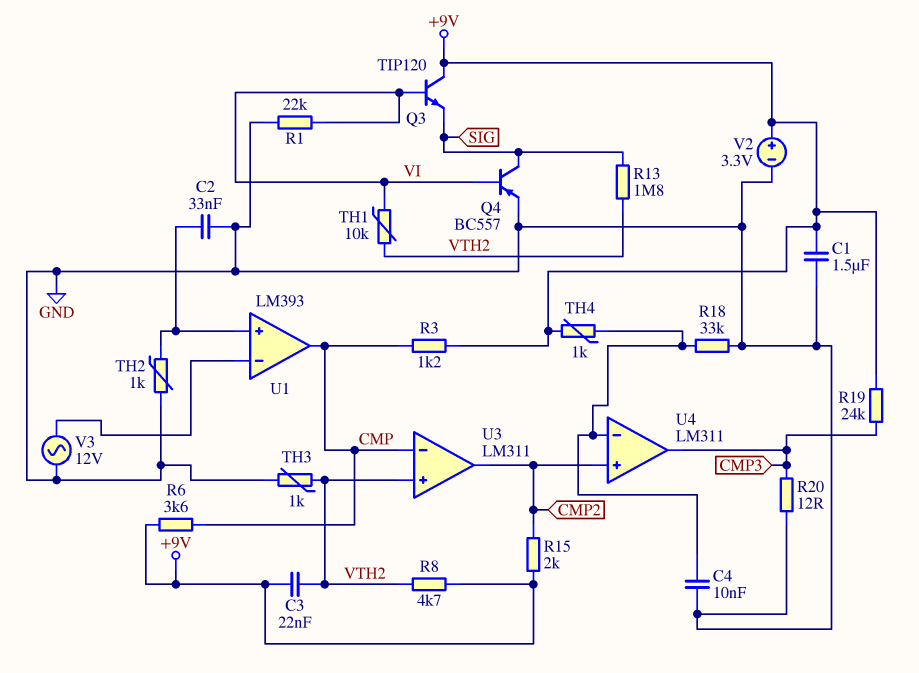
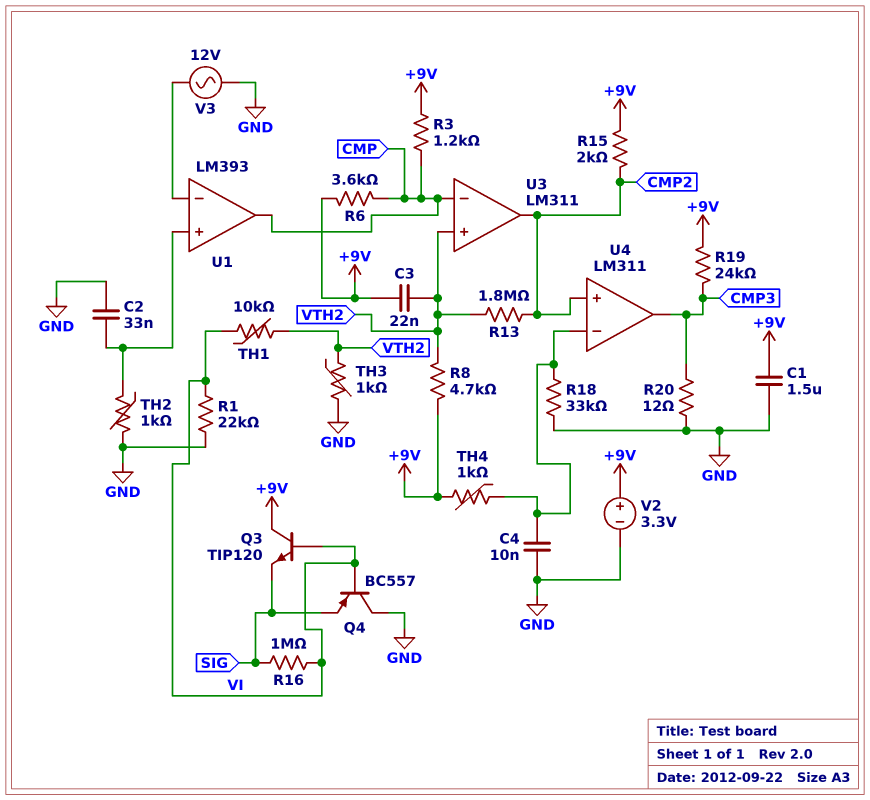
Q4: PNP BC557 (B VI, C SIG, E GND) -> PNP BC557 (B VI, C GND, E SIG)
R13: 1.8M (SIG, VTH2) -> 1.8M (CMP2, VTH2)
R16: none -> 1M (SIG, VI)

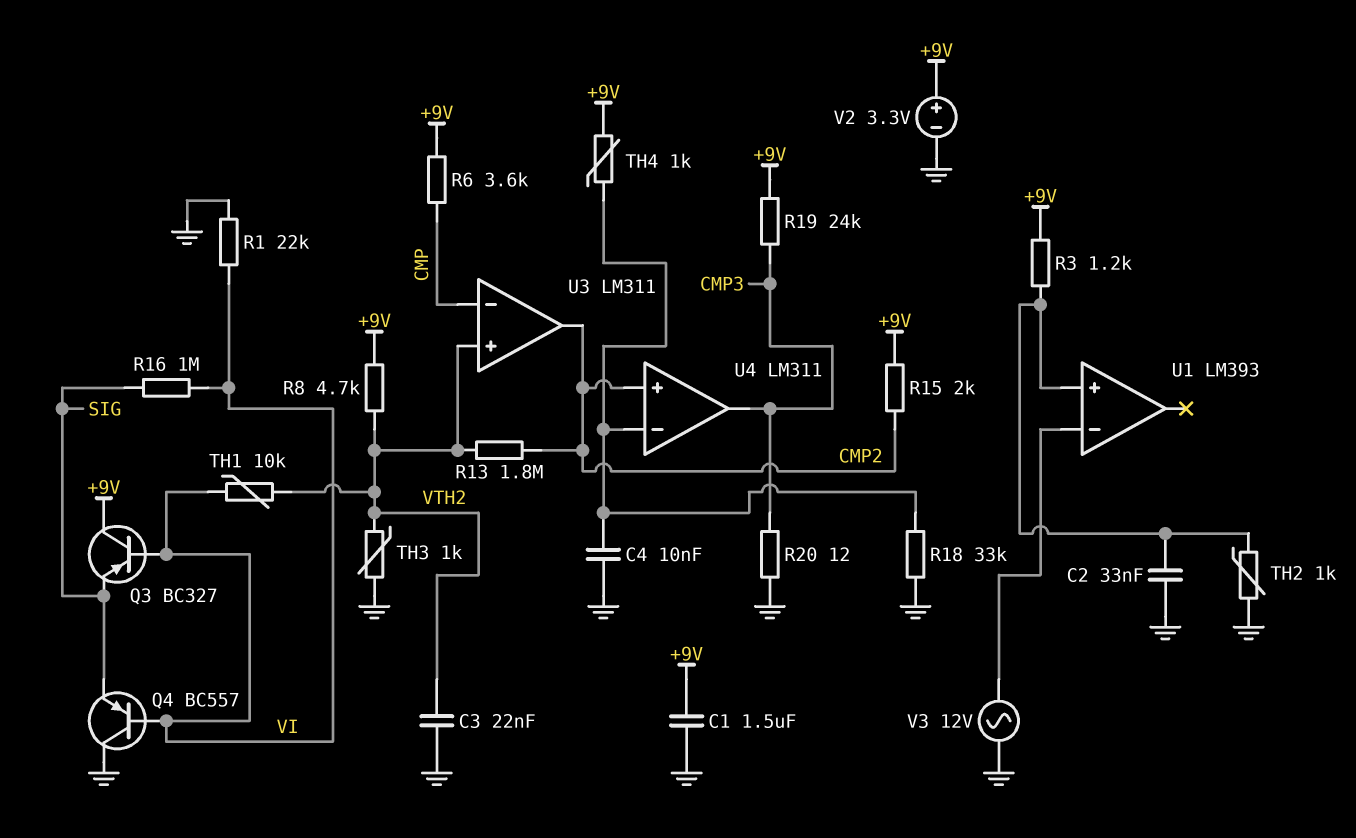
C3: 22nF (+9V, VTH2) -> 22nF (GND, VTH2)
Q3: NPN TIP120 (B VI, C +9V, E SIG) -> PNP BC327 (B VI, C +9V, E SIG)
R3: 1.2k (+9V, CMP) -> 1.2k (+9V, U1/in+)
U1 pin out: CMP -> none

